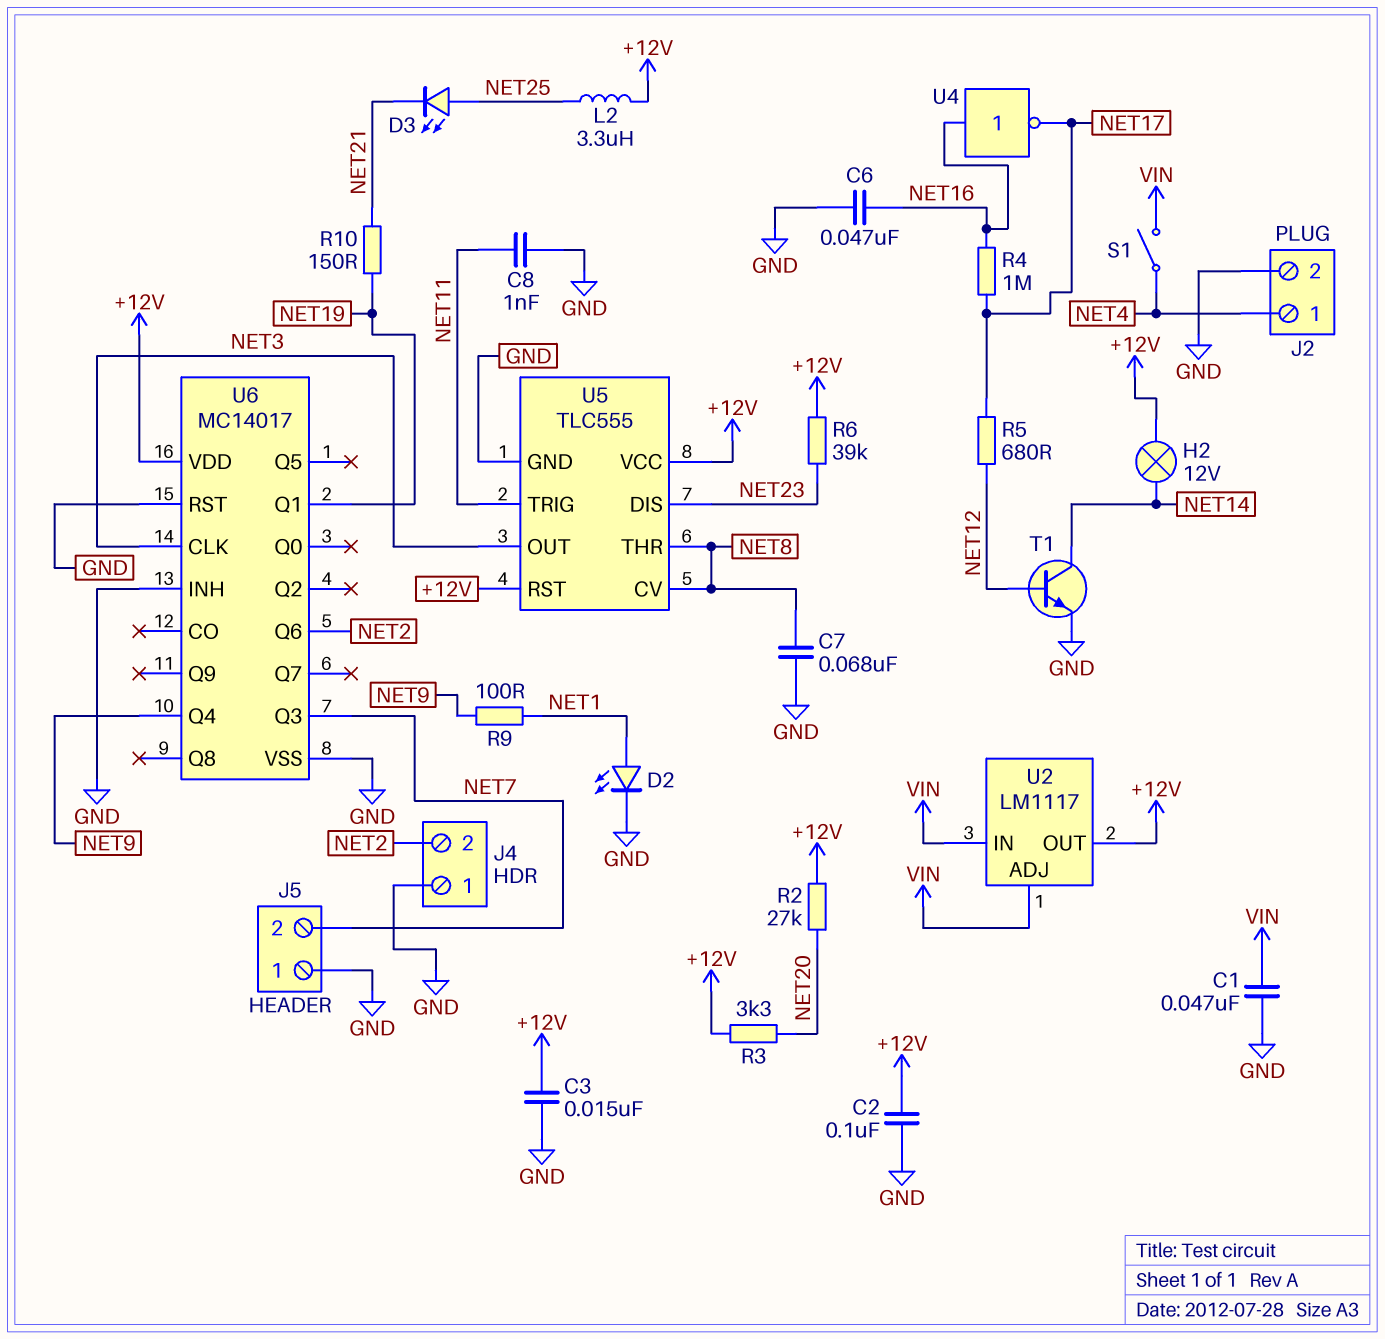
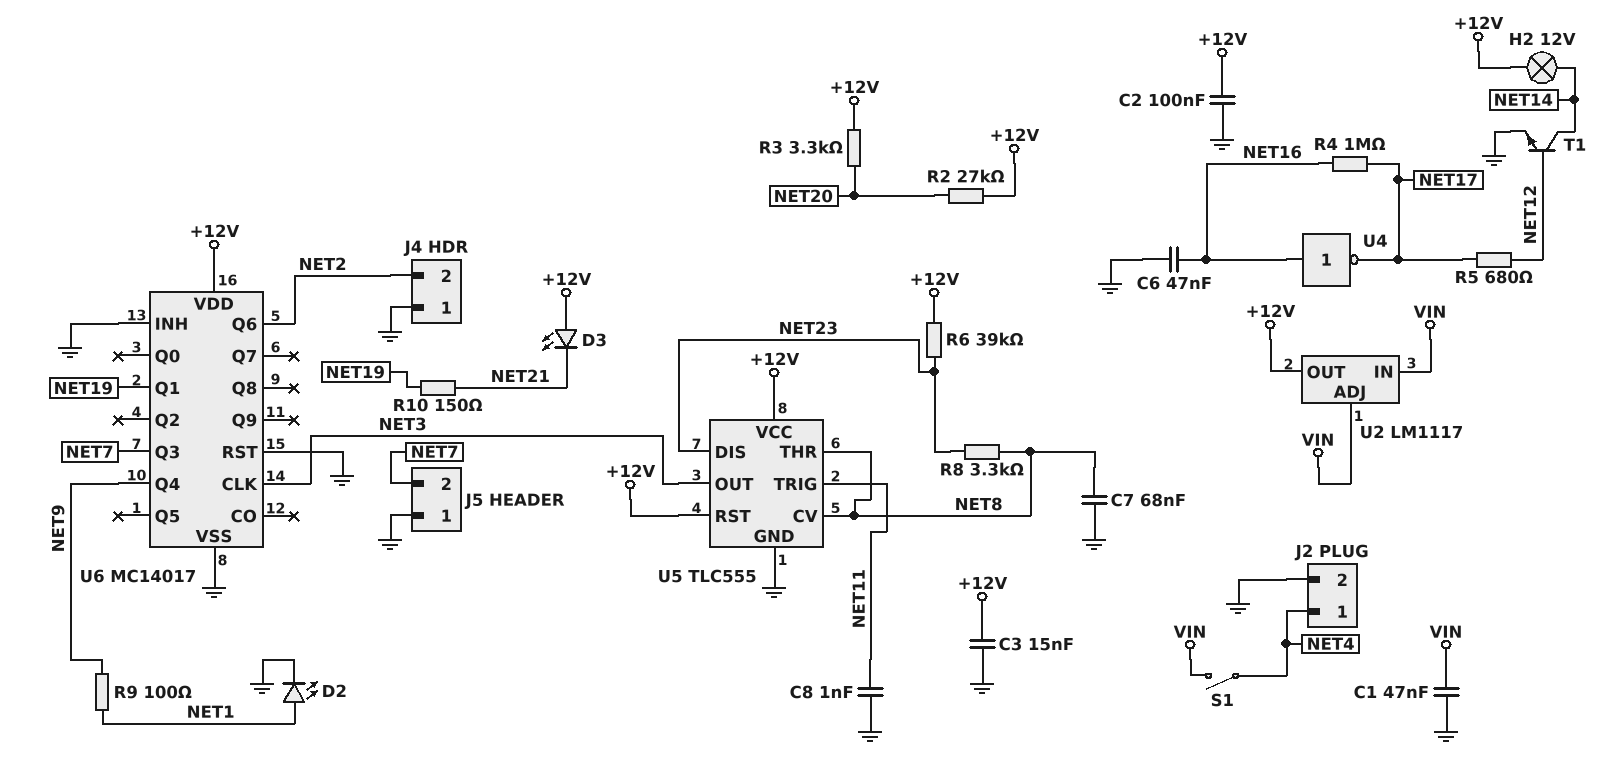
D3: LED (A NET25, K NET21) -> LED (A +12V, K NET21)
L2: 3.3uH (+12V, NET25) -> none
R8: none -> 3.3k (NET8, NET23)

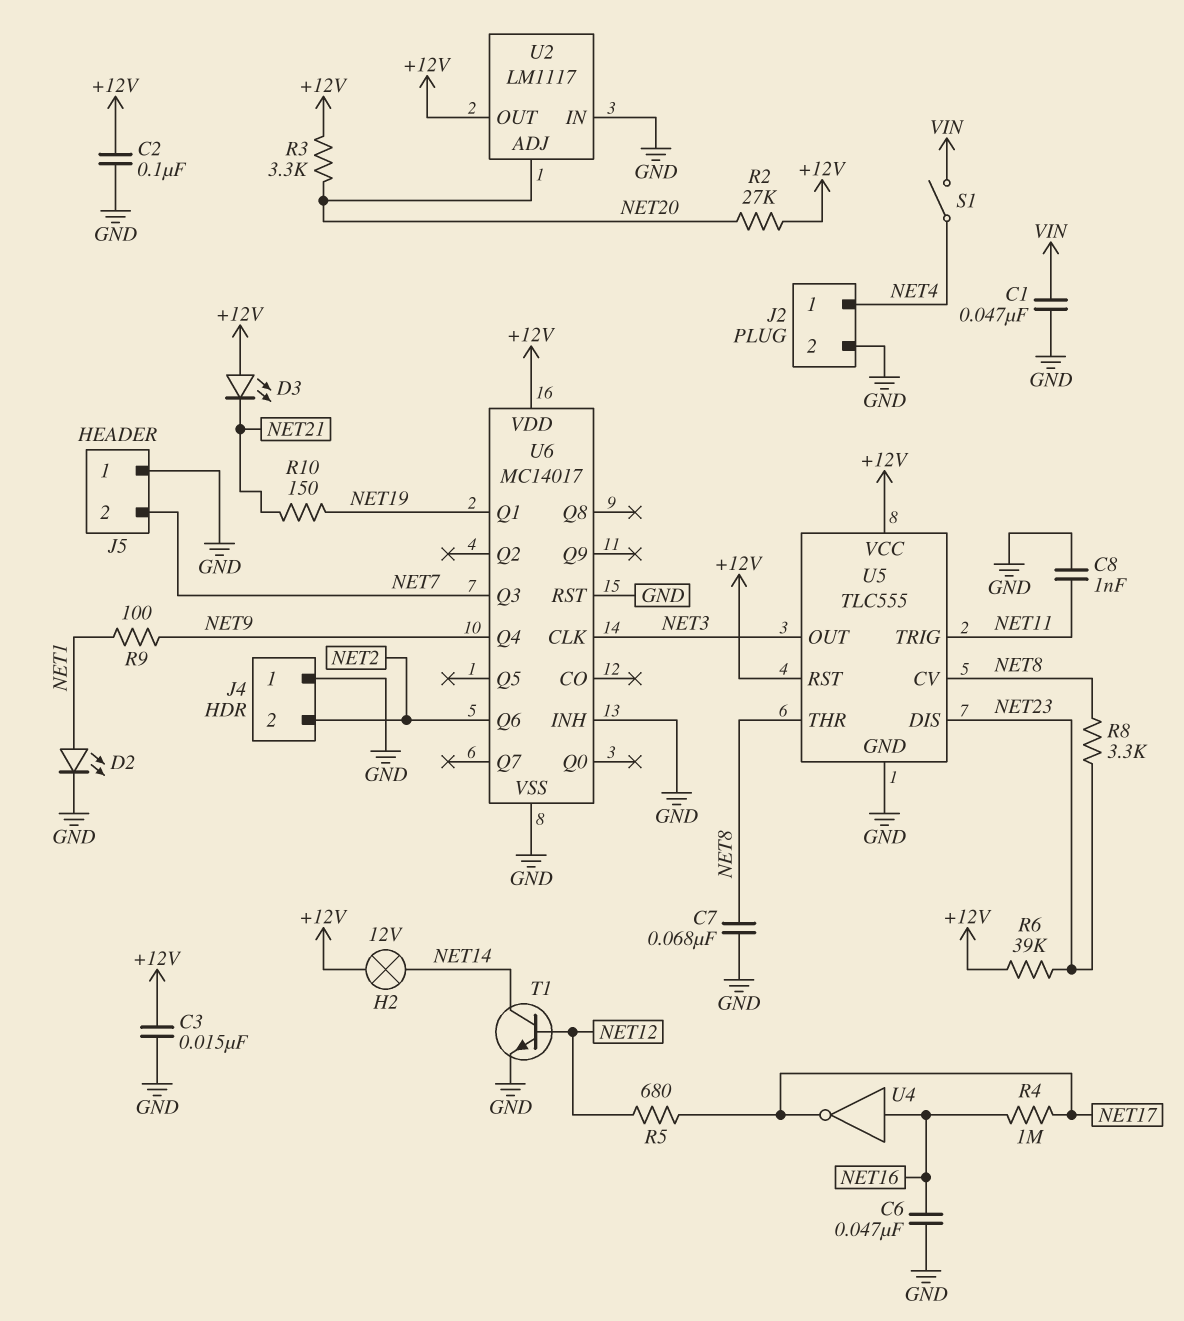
U2 pin ADJ: VIN -> NET20
U2 pin IN: VIN -> GND

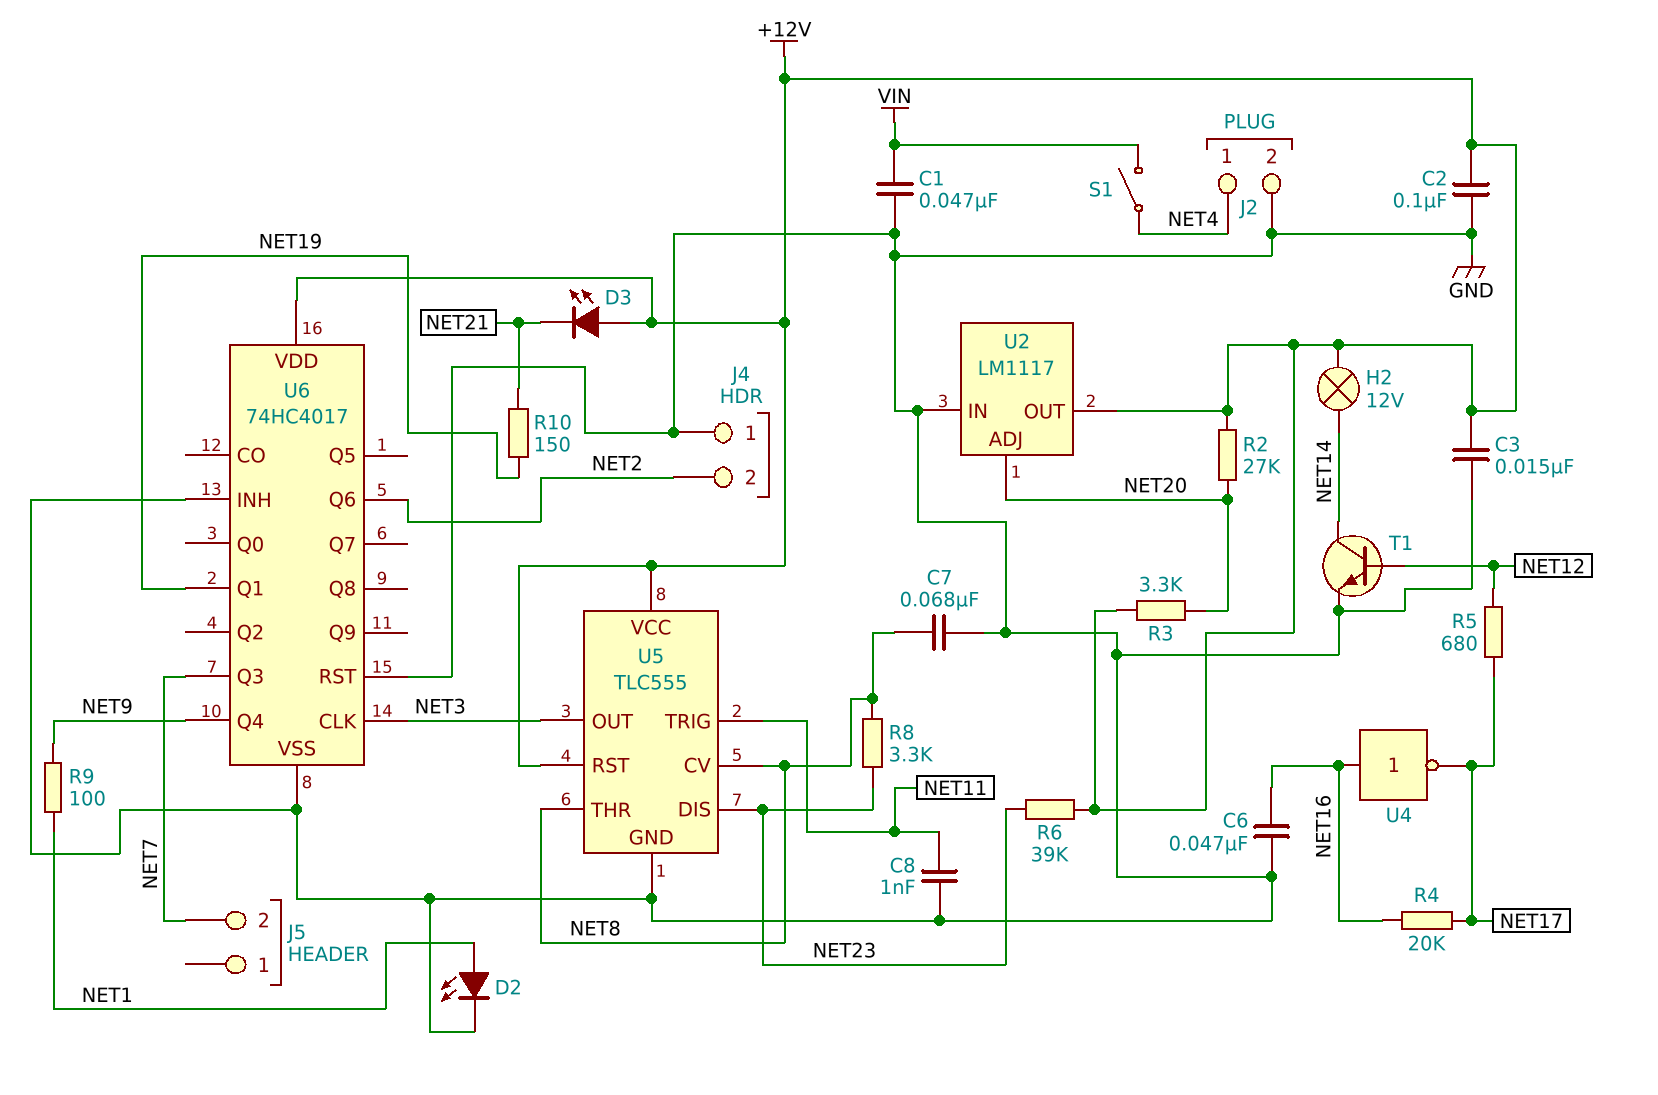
J5 pin 1: GND -> none
R4: 1M (NET16, NET17) -> 20k (NET16, NET17)
U6: MC14017 -> 74HC4017

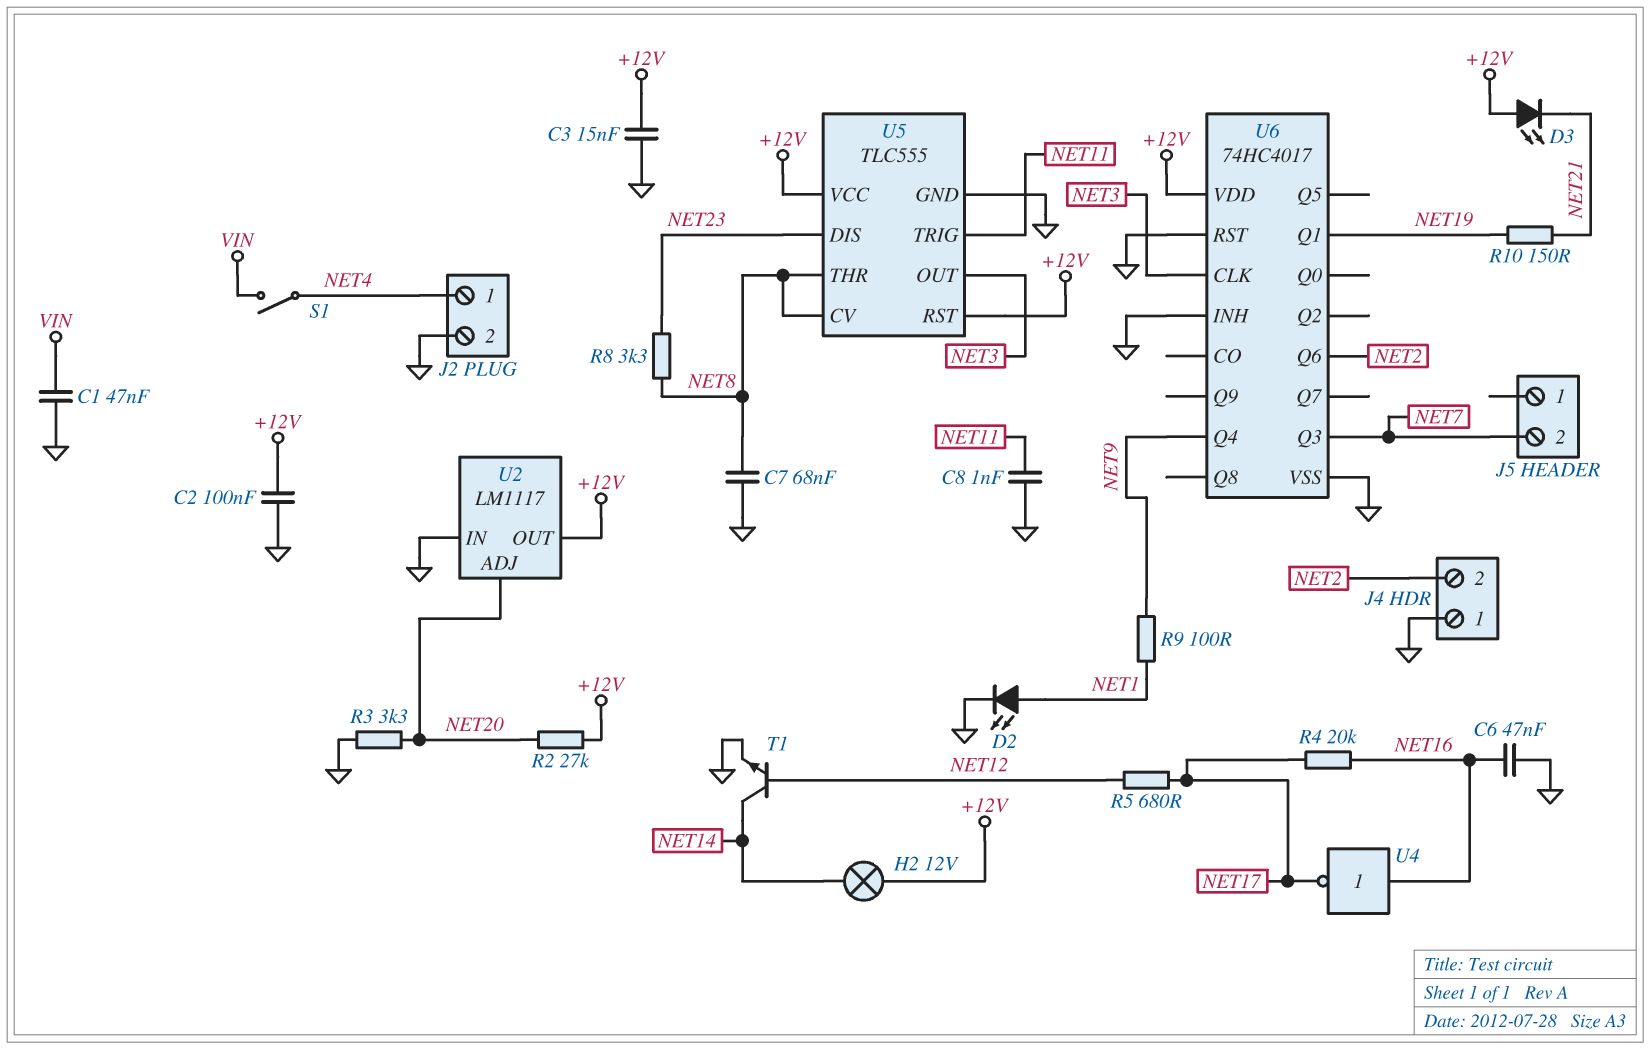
R3: 3.3k (+12V, NET20) -> 3.3k (GND, NET20)
R6: 39k (+12V, NET23) -> none

